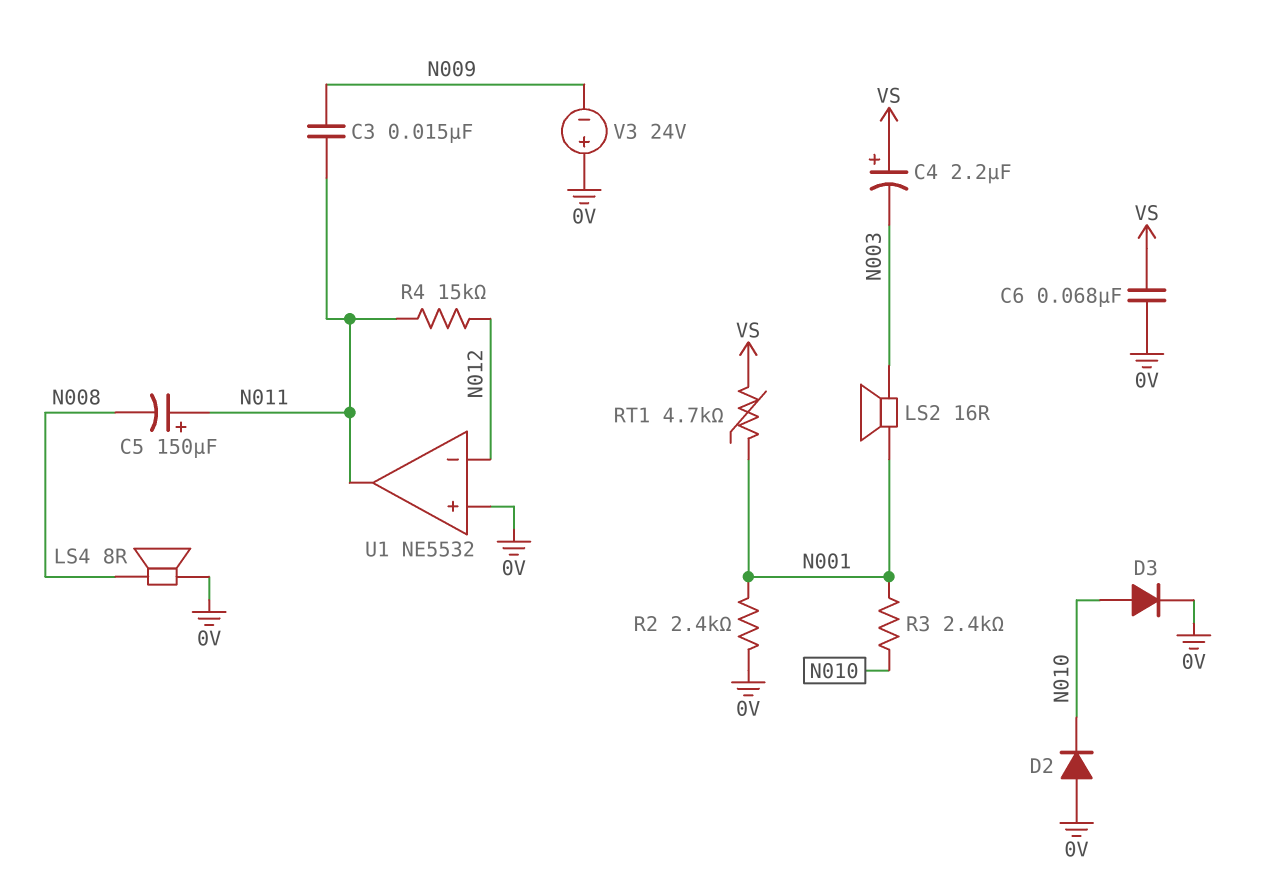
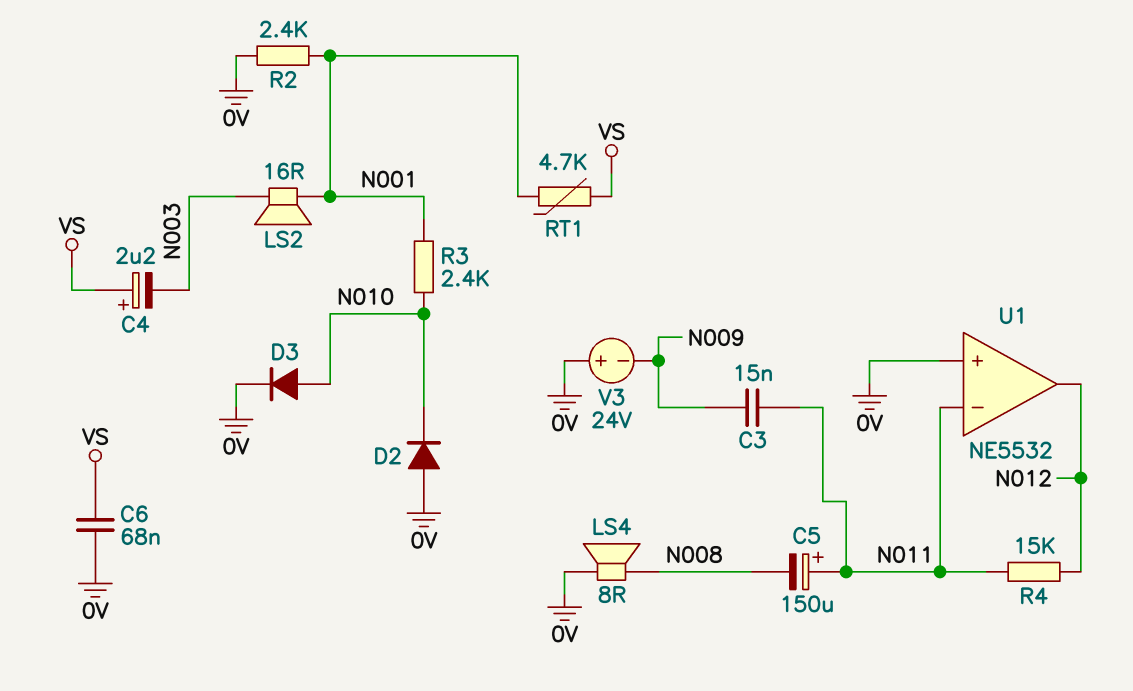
U1 pin in-: N012 -> N011
U1 pin out: N011 -> N012

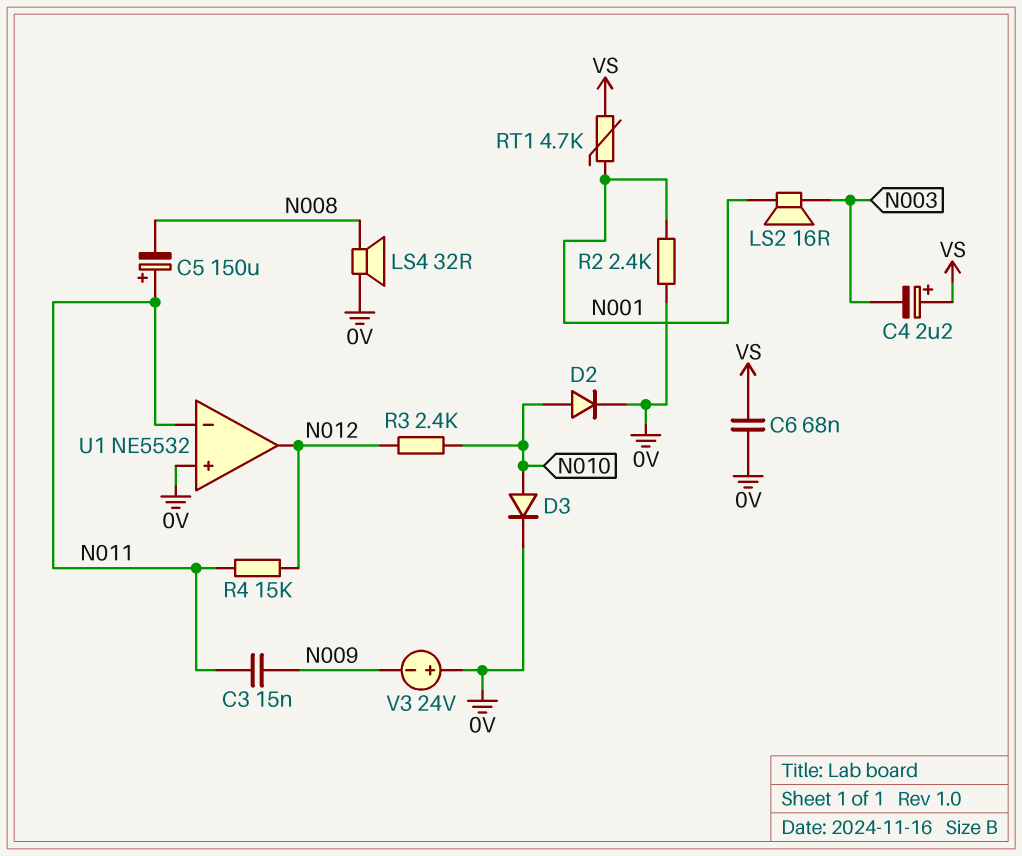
D2: diode (A 0V, K N010) -> diode (A N010, K 0V)
LS4: speaker 8R (0V, N008) -> speaker 32R (0V, N008)
R3: 2.4k (N001, N010) -> 2.4k (N010, N012)

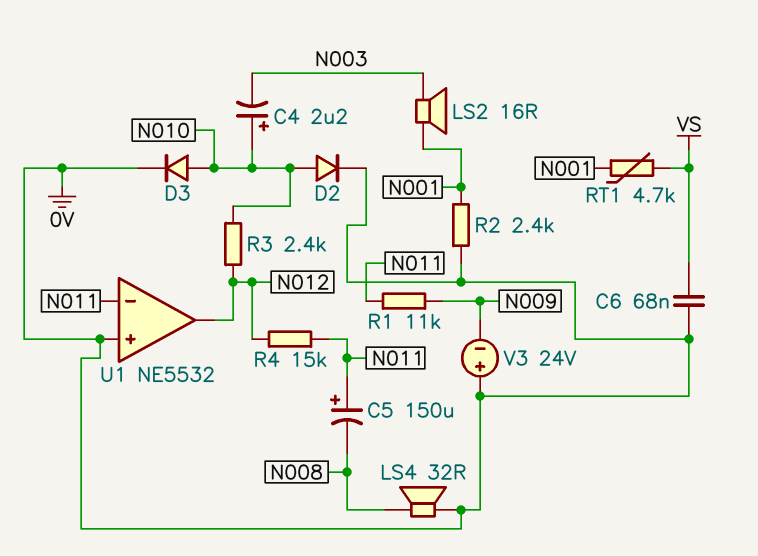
C3: 15nF (N009, N011) -> none
C4: 2.2uF (plus VS, minus N003) -> 2.2uF (plus N010, minus N003)
R1: none -> 11k (N009, N011)

